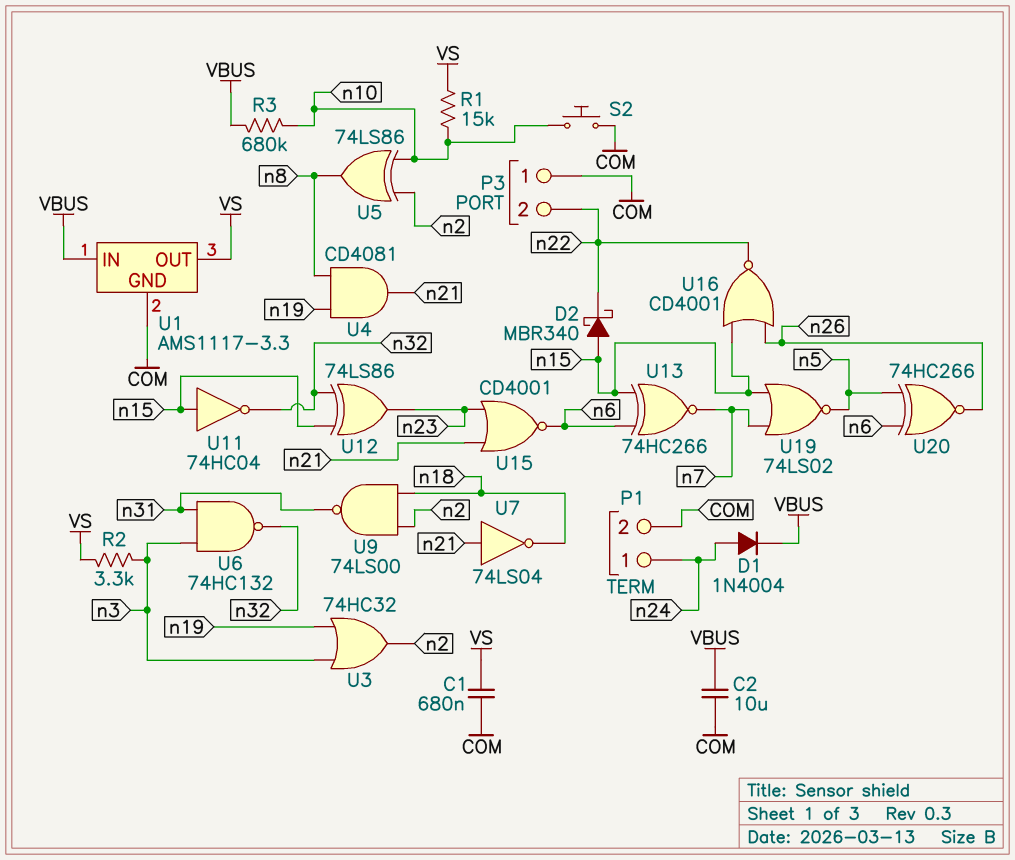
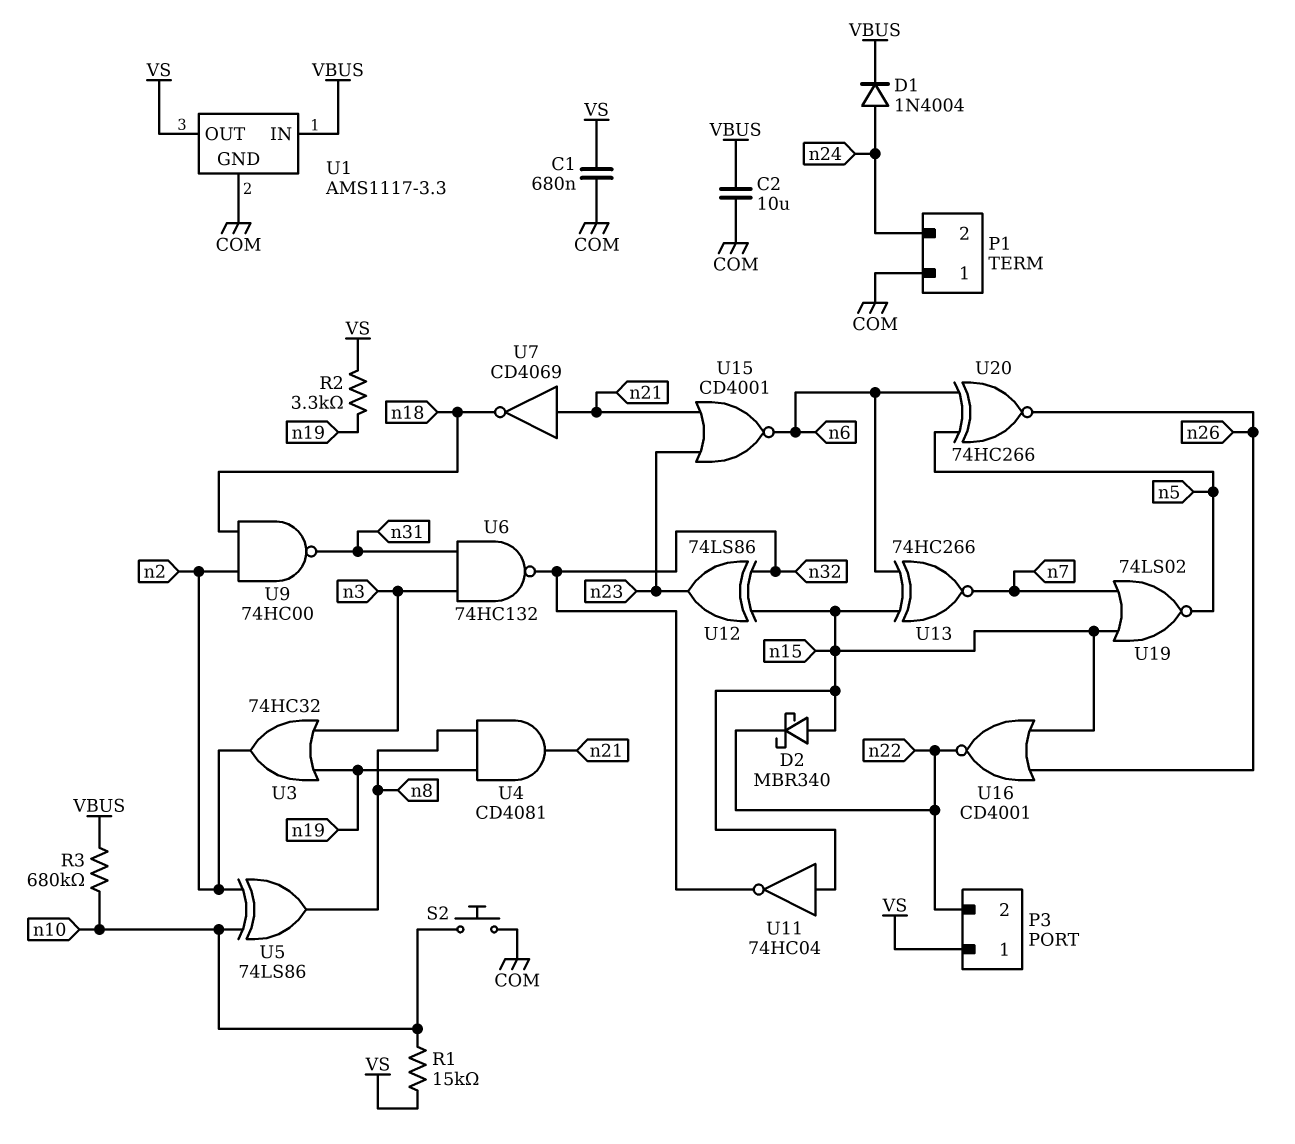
P1 pin 1: n24 -> COM
P1 pin 2: COM -> n24
P3 pin 1: COM -> VS
R2: 3.3k (VS, n3) -> 3.3k (VS, n19)
U7: NOT 74LS04 (in n21, out n18) -> NOT CD4069 (in n21, out n18)
U9: NAND 74LS00 (in n2, in n18, out n31) -> NAND 74HC00 (in n2, in n18, out n31)

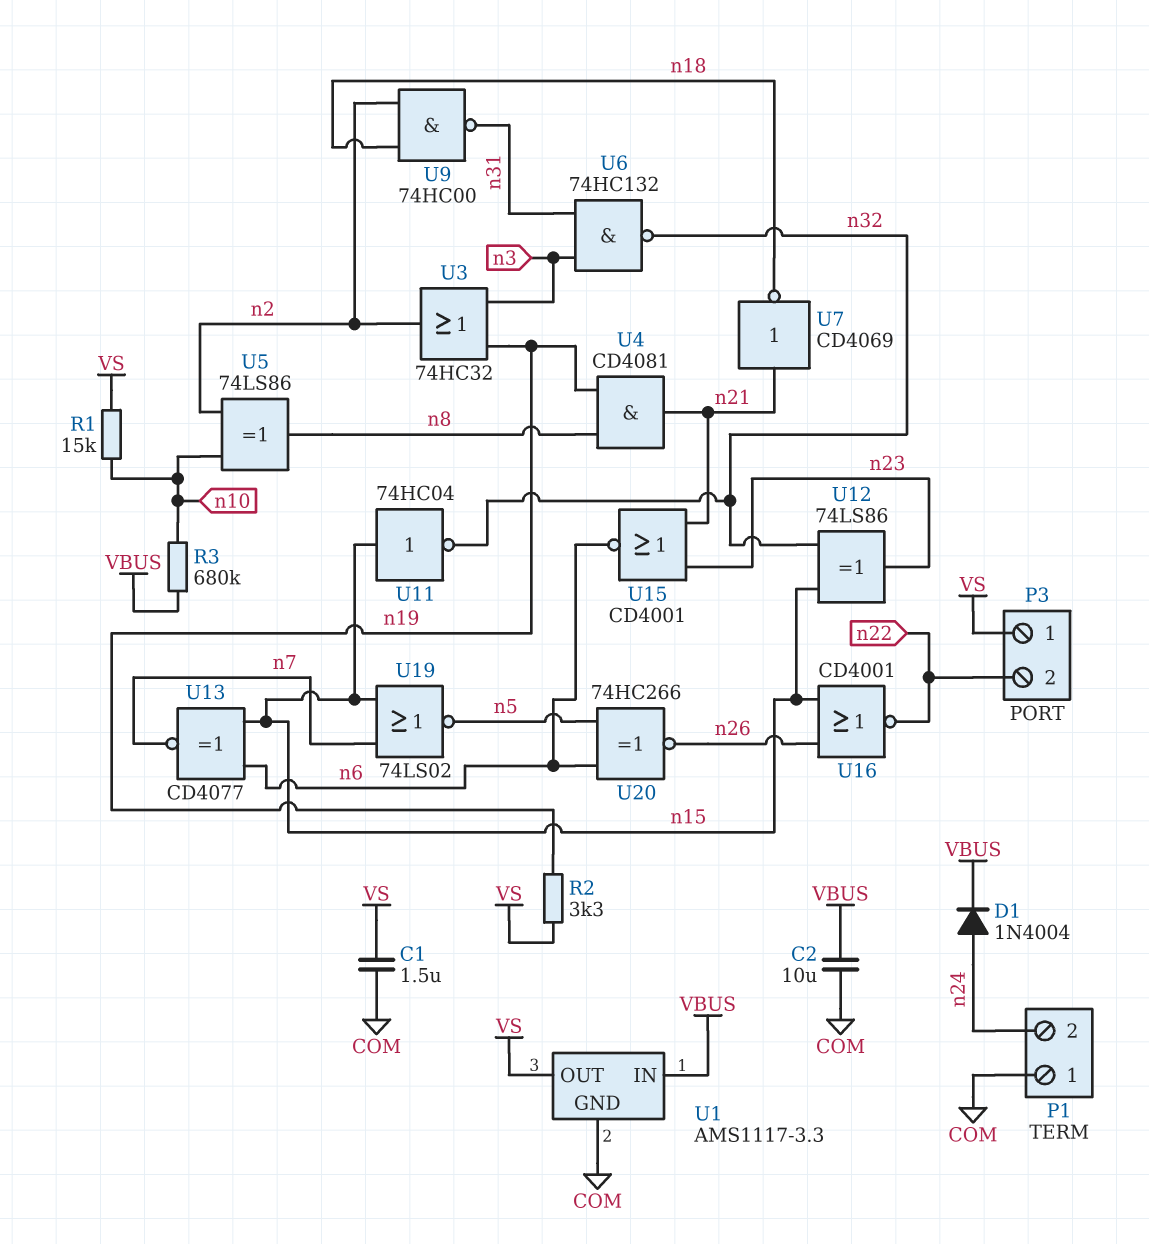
C1: 680nF (COM, VS) -> 1.5uF (COM, VS)
D2: schottky MBR340 (A n15, K n22) -> none
S2: button (COM, n10) -> none
U13: XNOR 74HC266 (in n6, in n15, out n7) -> XNOR CD4077 (in n6, in n15, out n7)

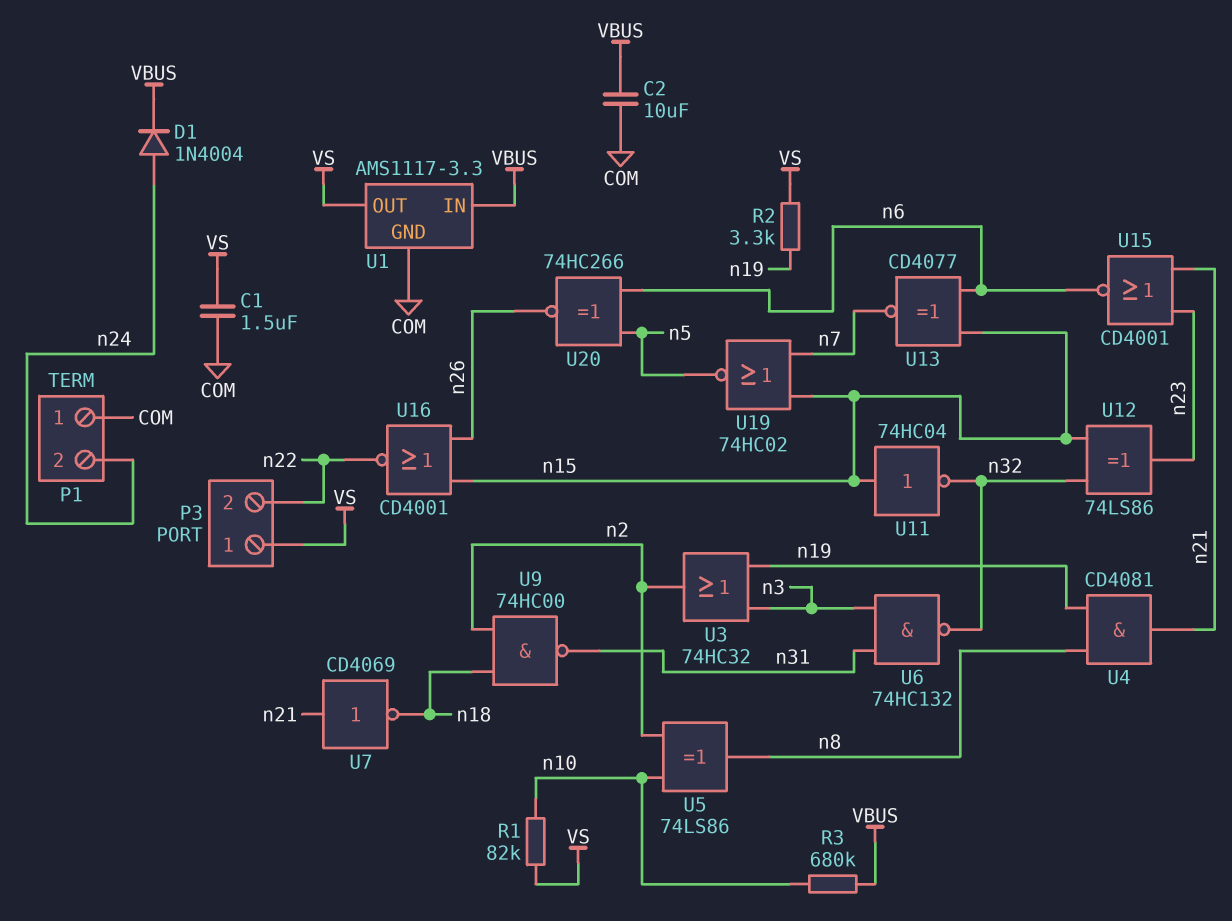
R1: 15k (VS, n10) -> 82k (VS, n10)
U19: NOR 74LS02 (in n7, in n15, out n5) -> NOR 74HC02 (in n7, in n15, out n5)

